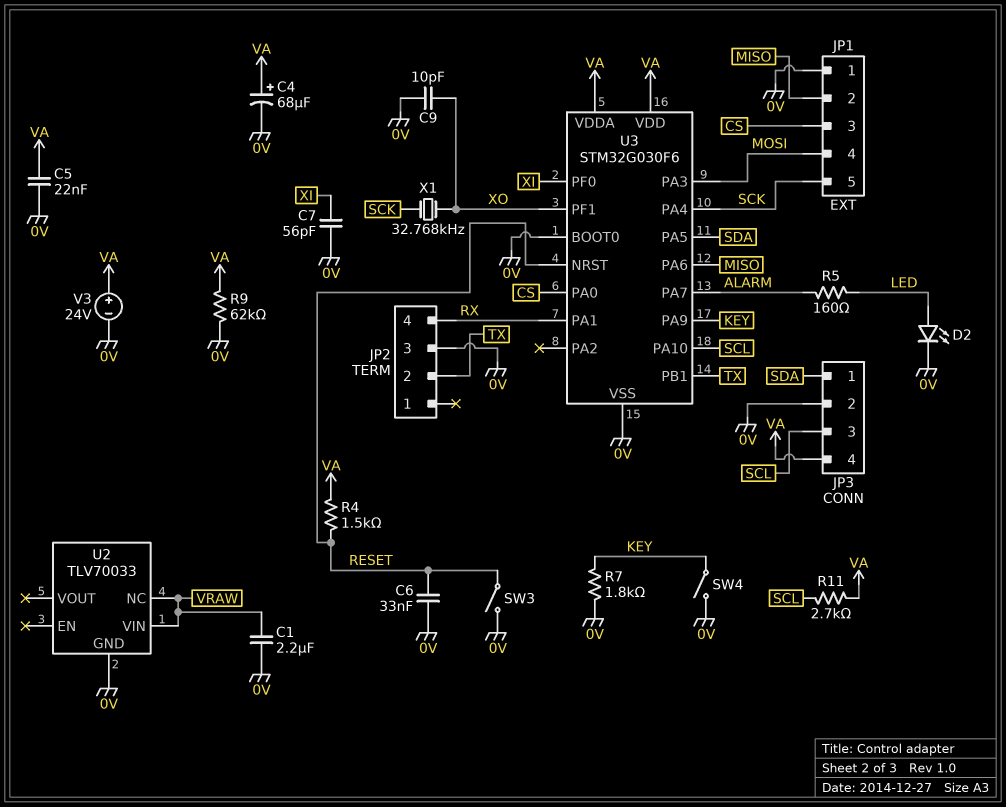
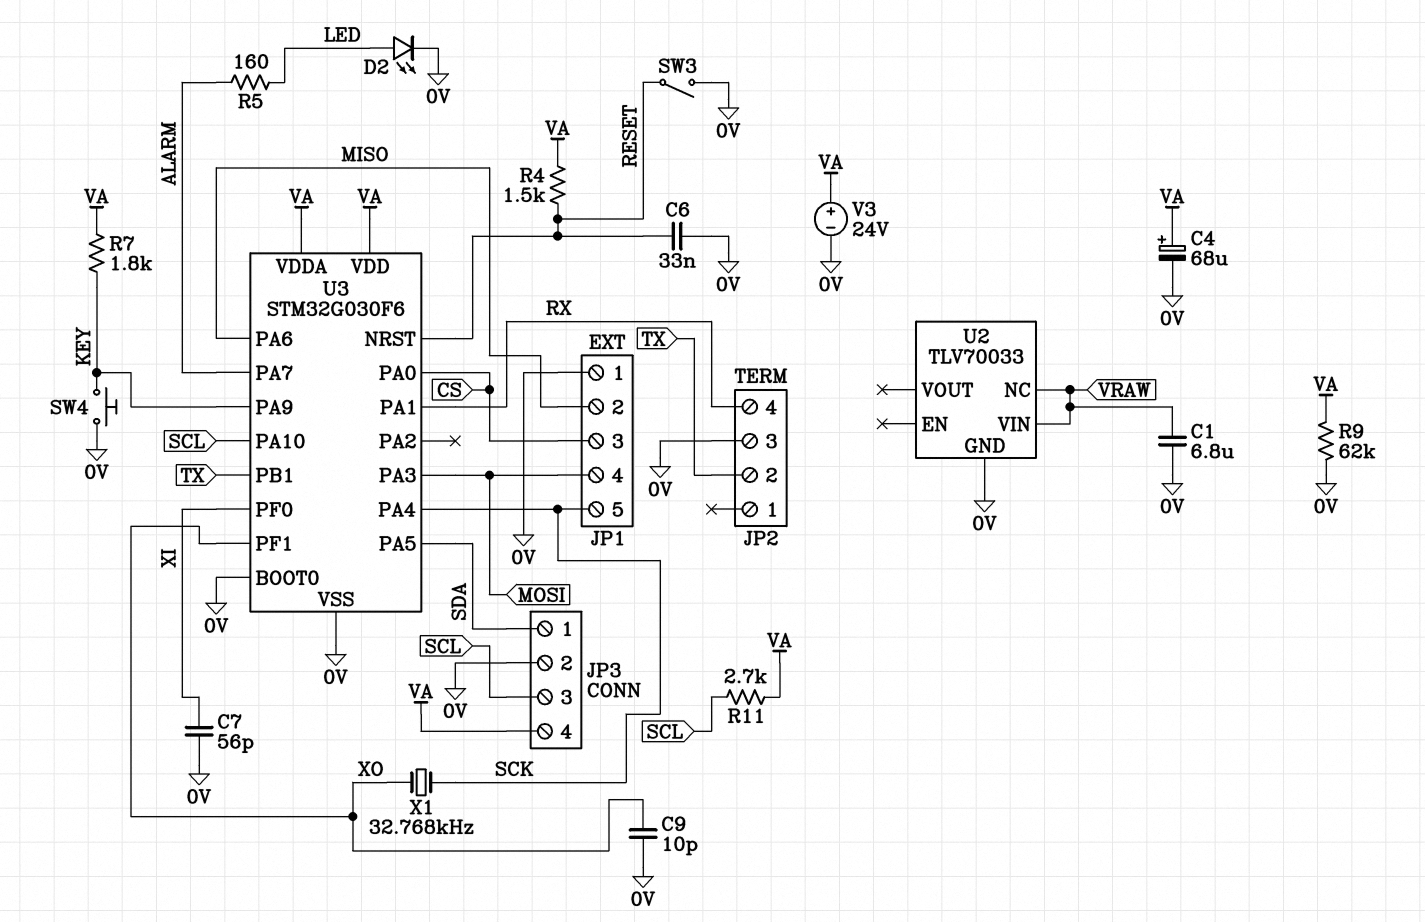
C1: 2.2uF (0V, VRAW) -> 6.8uF (0V, VRAW)
C5: 22nF (0V, VA) -> none
R7: 1.8k (0V, KEY) -> 1.8k (KEY, VA)
SW4: switch (0V, KEY) -> button (0V, KEY)

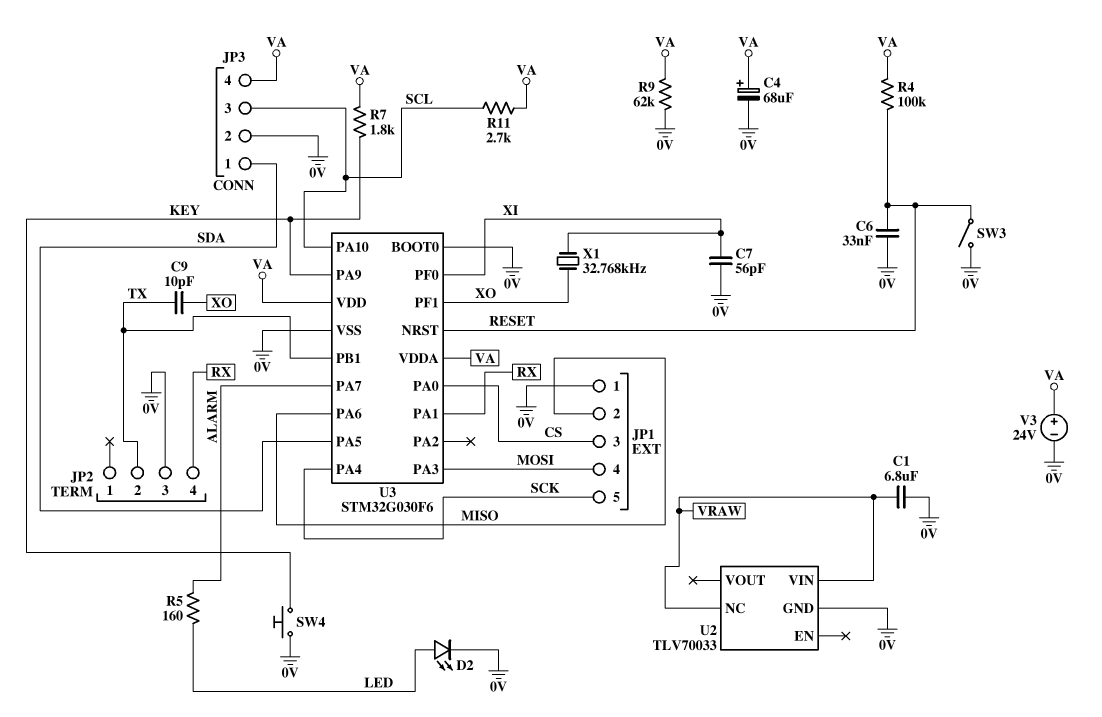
C9: 10pF (0V, XO) -> 10pF (TX, XO)
R4: 1.5k (RESET, VA) -> 100k (RESET, VA)
X1: 32.768kHz (SCK, XO) -> 32.768kHz (XI, XO)

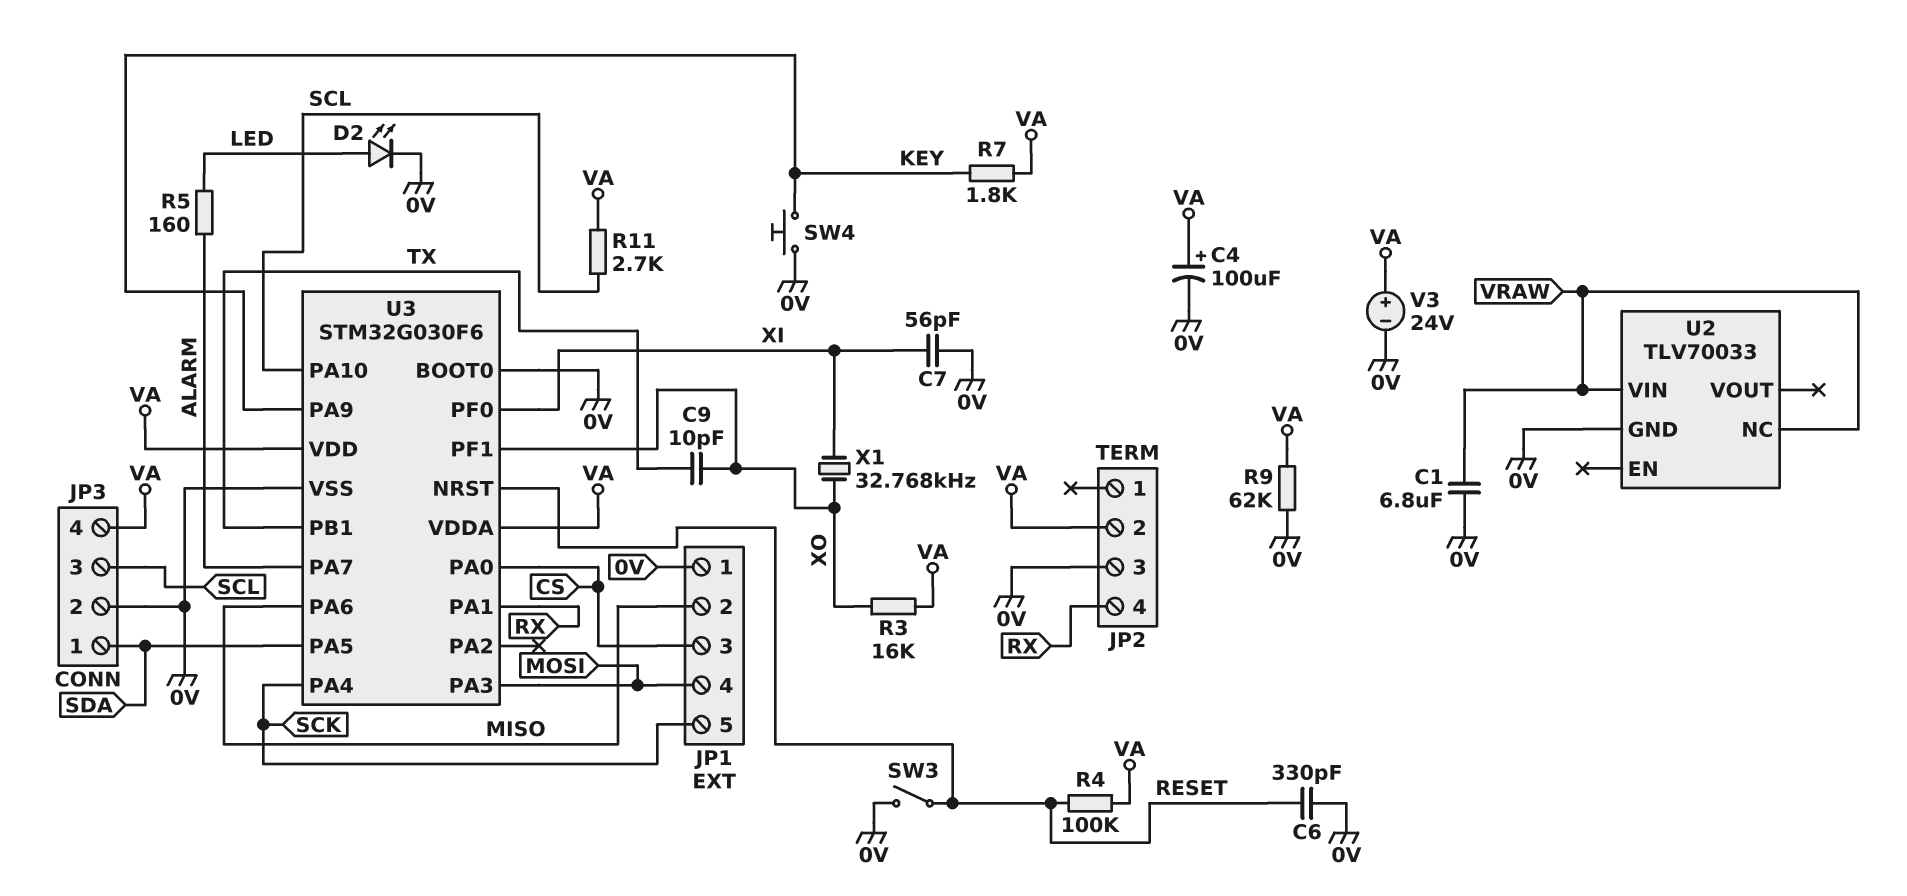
C4: 68uF (plus VA, minus 0V) -> 100uF (plus VA, minus 0V)
C6: 33nF (0V, RESET) -> 330pF (0V, RESET)
JP2 pin 2: TX -> VA
R3: none -> 16k (VA, XO)

